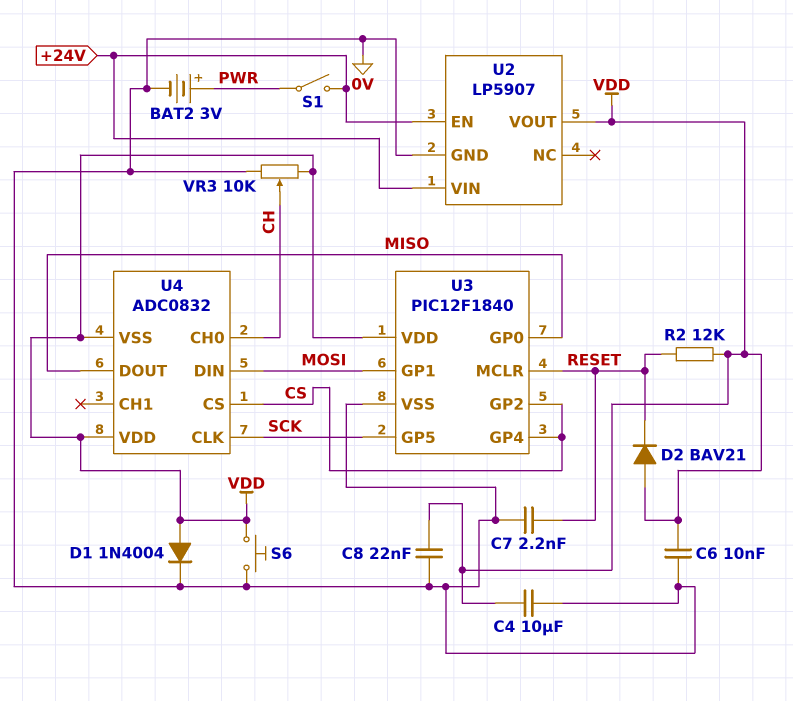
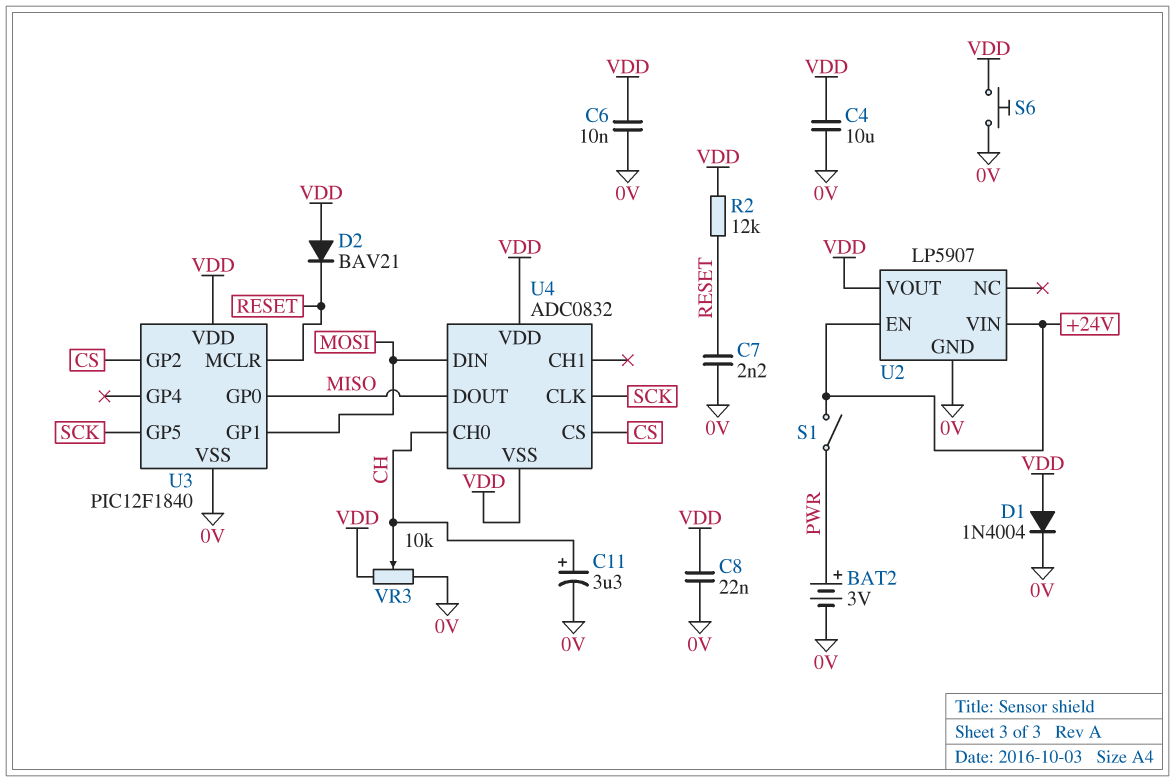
C11: none -> 3.3uF (plus CH, minus 0V)
U3 pin GP4: CS -> none

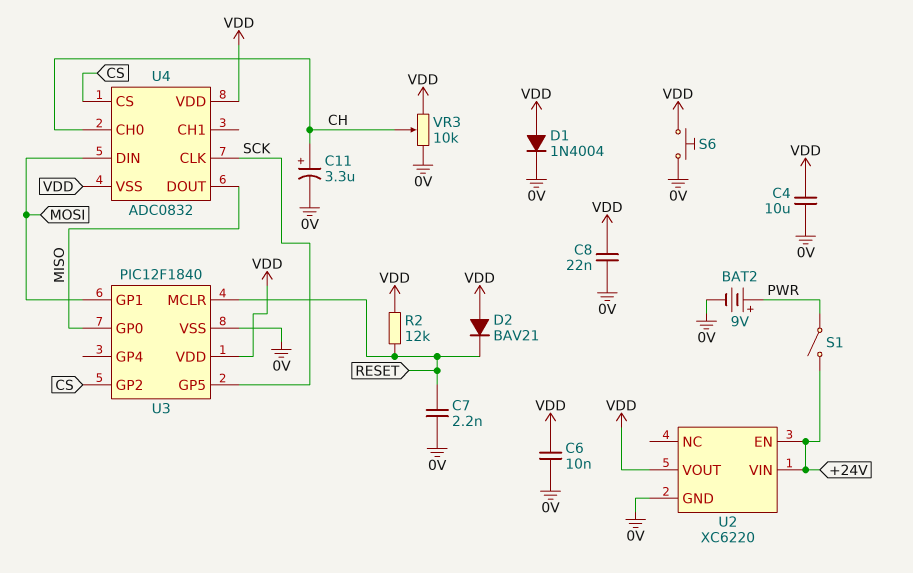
BAT2: 3V (plus PWR, minus 0V) -> 9V (plus PWR, minus 0V)
U2: LP5907 -> XC6220

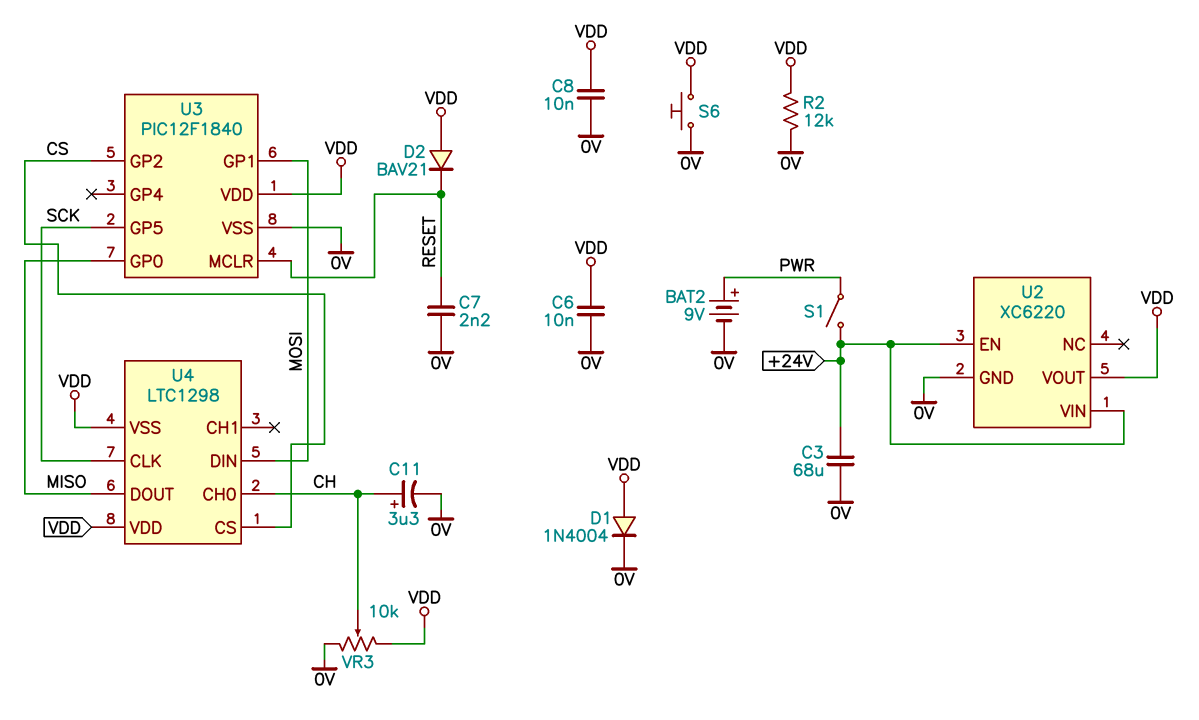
C3: none -> 68uF (+24V, 0V)
C4: 10uF (0V, VDD) -> none
C8: 22nF (0V, VDD) -> 10nF (0V, VDD)
R2: 12k (RESET, VDD) -> 12k (0V, VDD)
U4: ADC0832 -> LTC1298

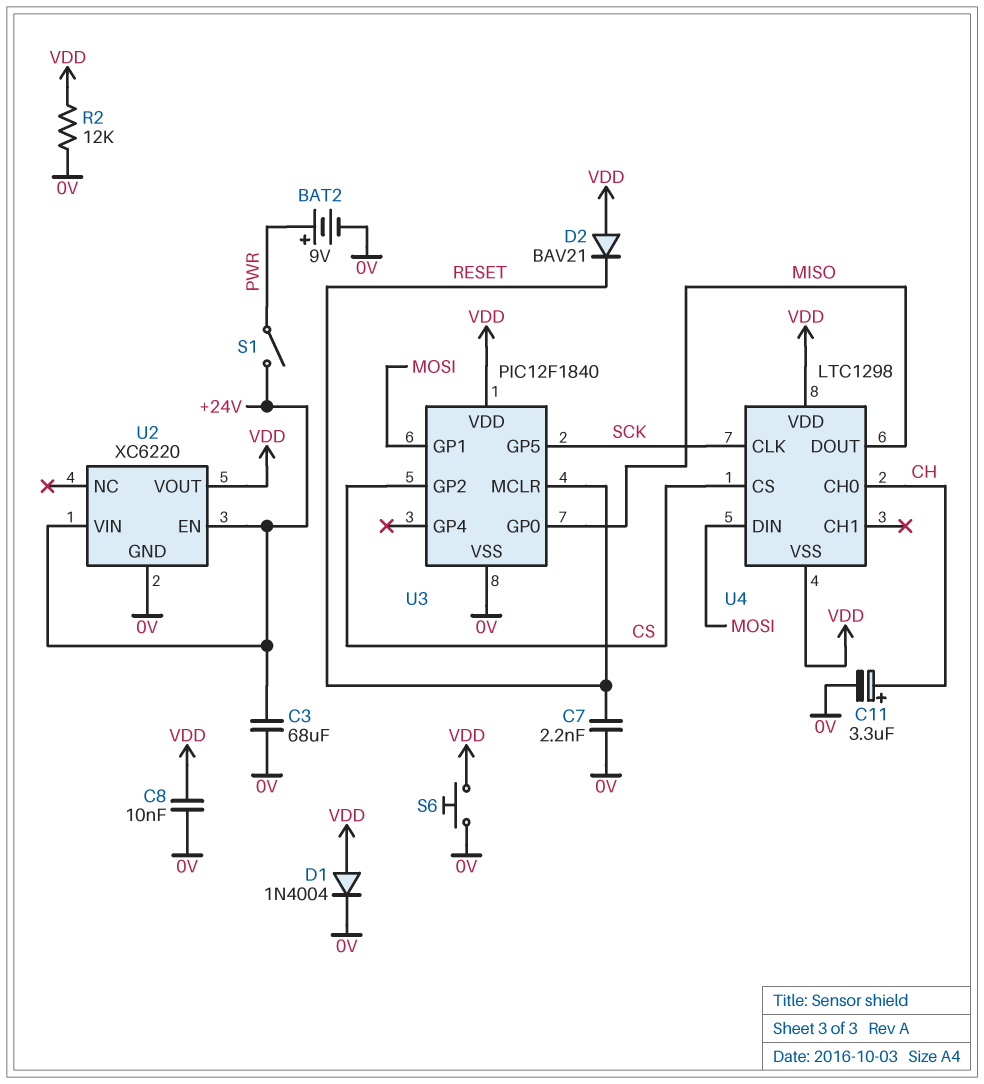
C6: 10nF (0V, VDD) -> none
VR3: 10k (0V, VDD, wiper CH) -> none

